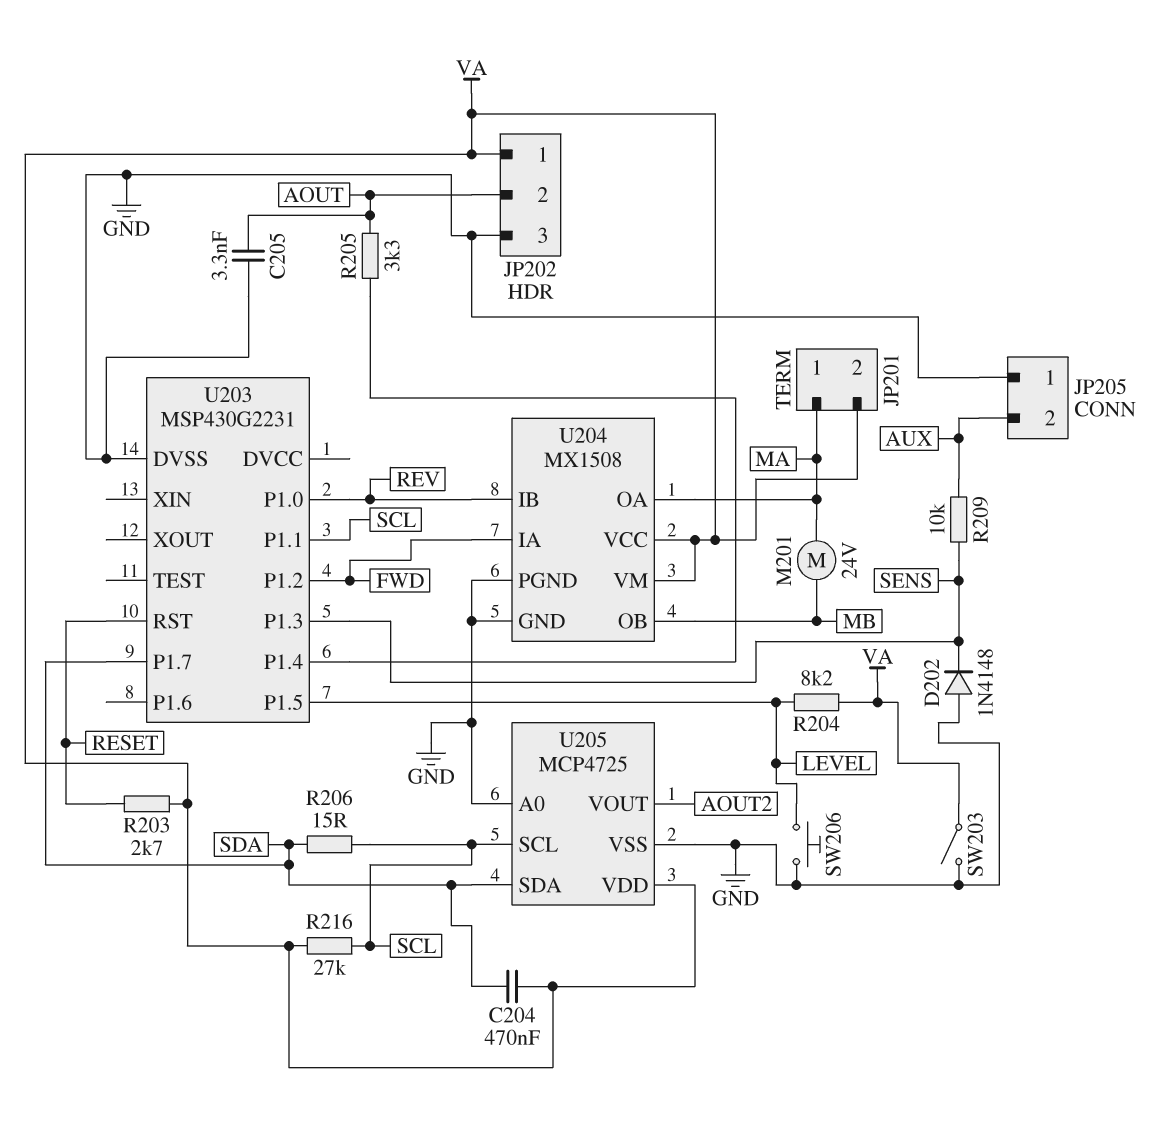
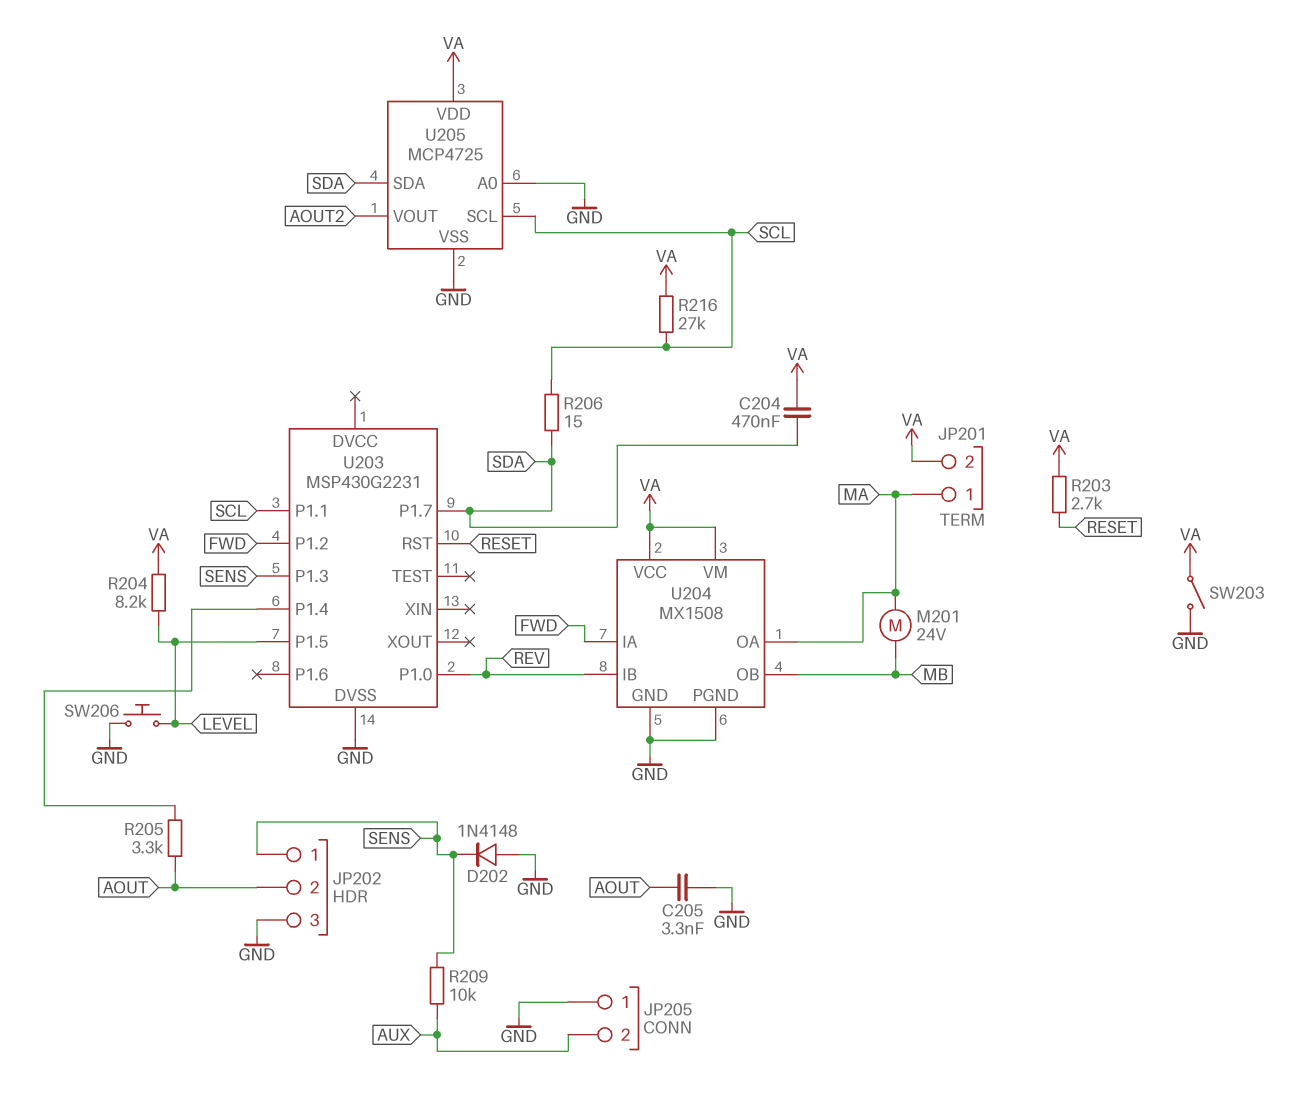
JP202 pin 1: VA -> SENS

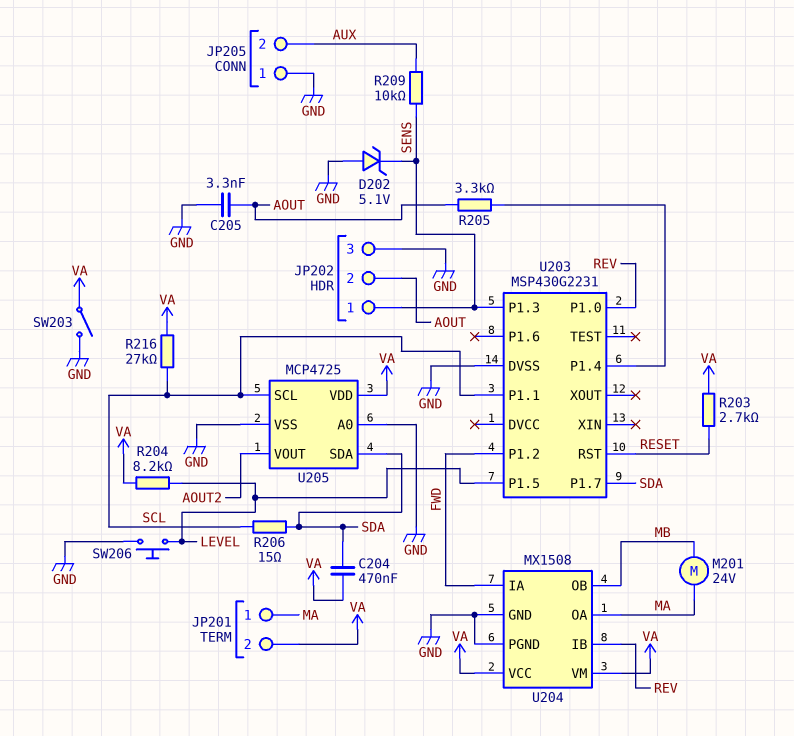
D202: diode 1N4148 (A GND, K SENS) -> zener 5.1V (A GND, K SENS)

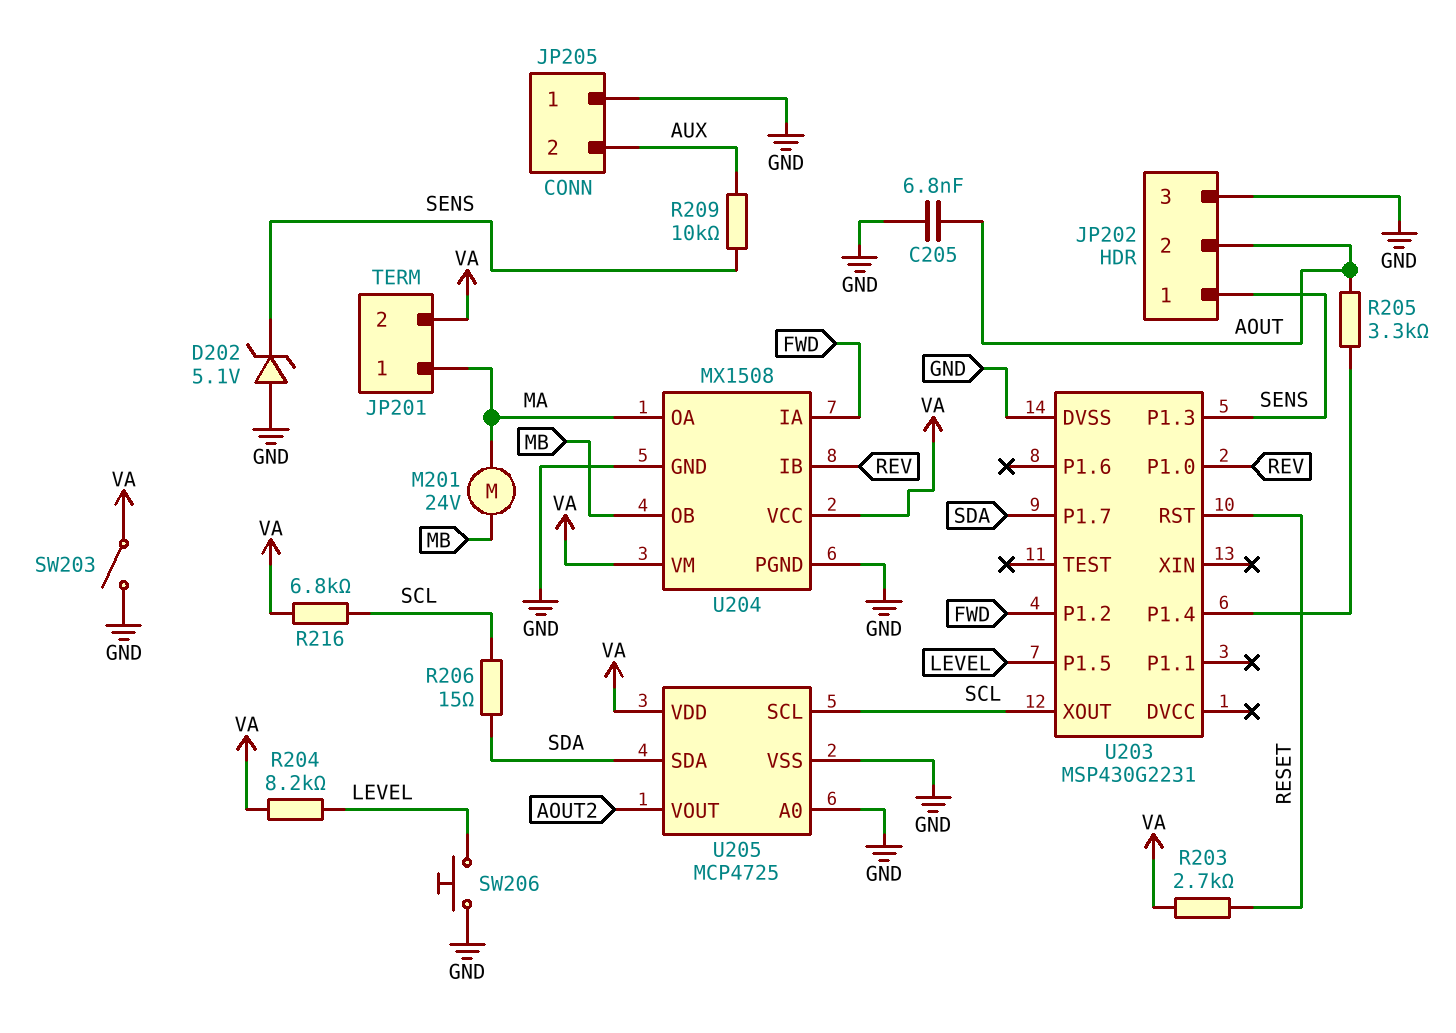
C204: 470nF (SDA, VA) -> none
C205: 3.3nF (AOUT, GND) -> 6.8nF (AOUT, GND)
R216: 27k (SCL, VA) -> 6.8k (SCL, VA)
U203 pin P1.1: SCL -> none
U203 pin XOUT: none -> SCL

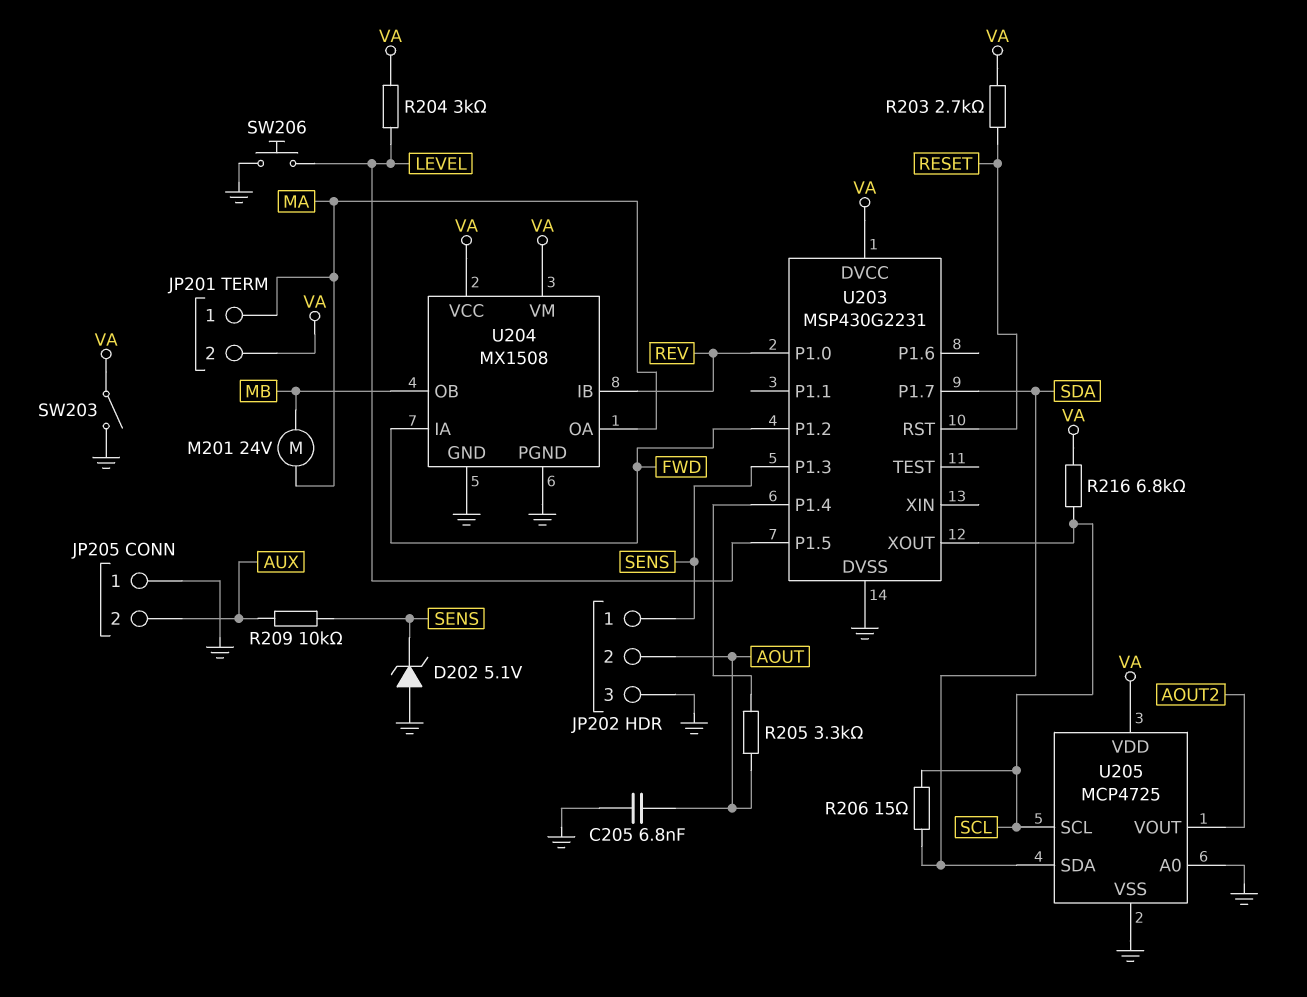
R204: 8.2k (LEVEL, VA) -> 3k (LEVEL, VA)
U203 pin DVCC: none -> VA

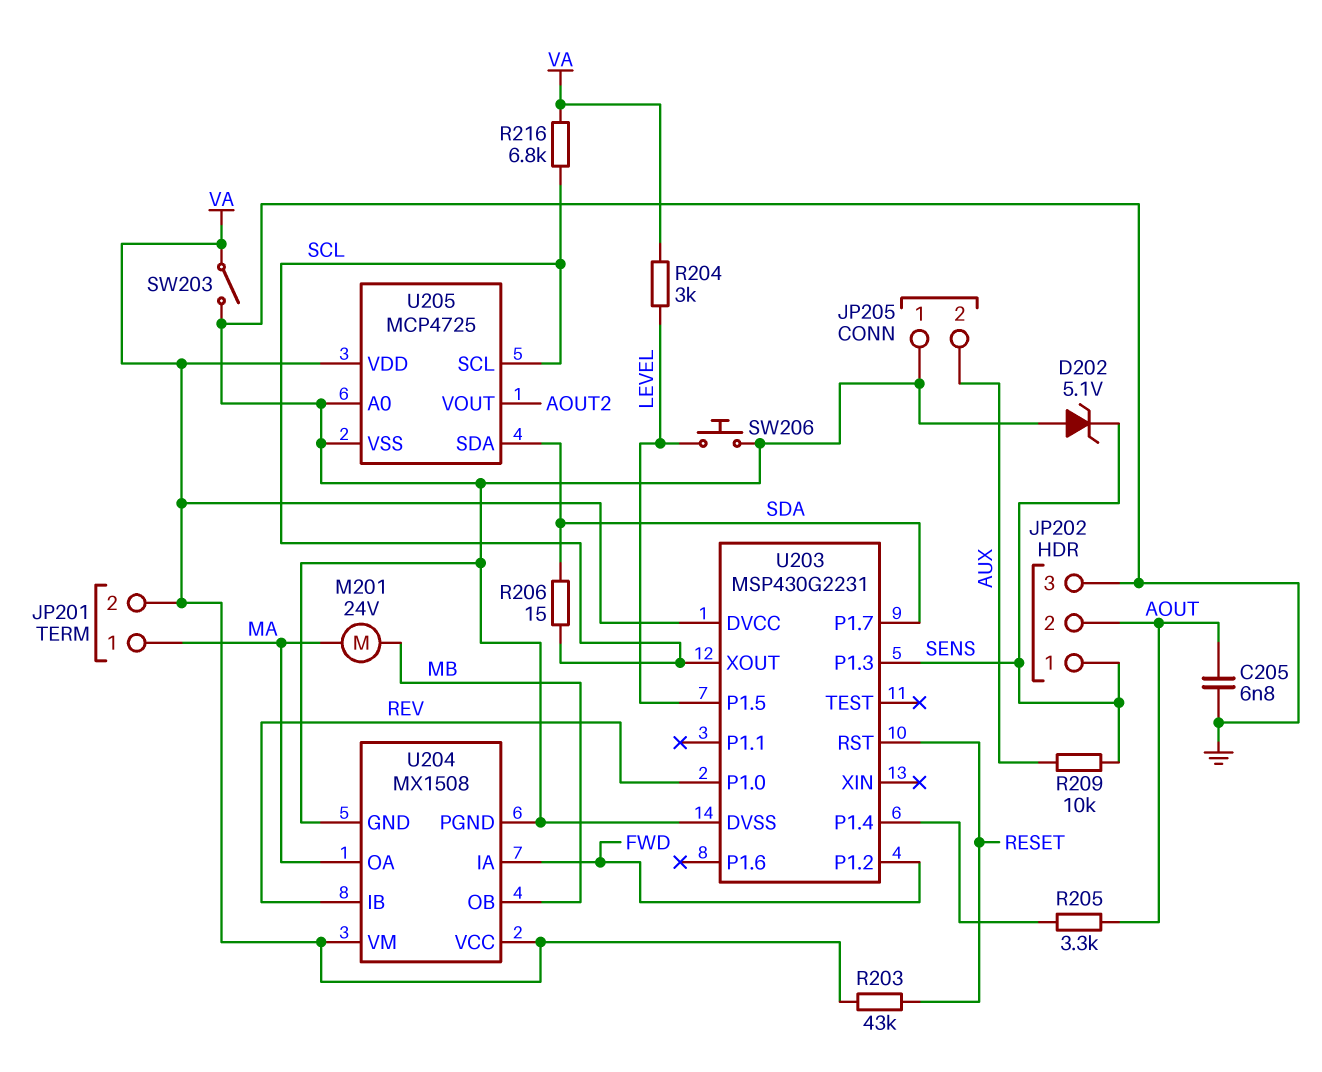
R203: 2.7k (RESET, VA) -> 43k (RESET, VA)

